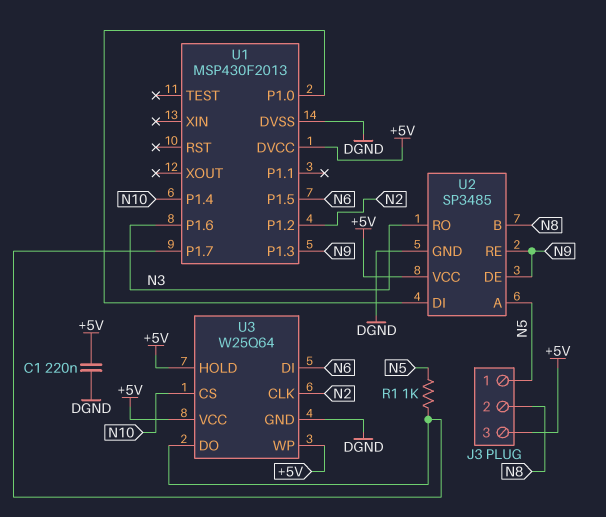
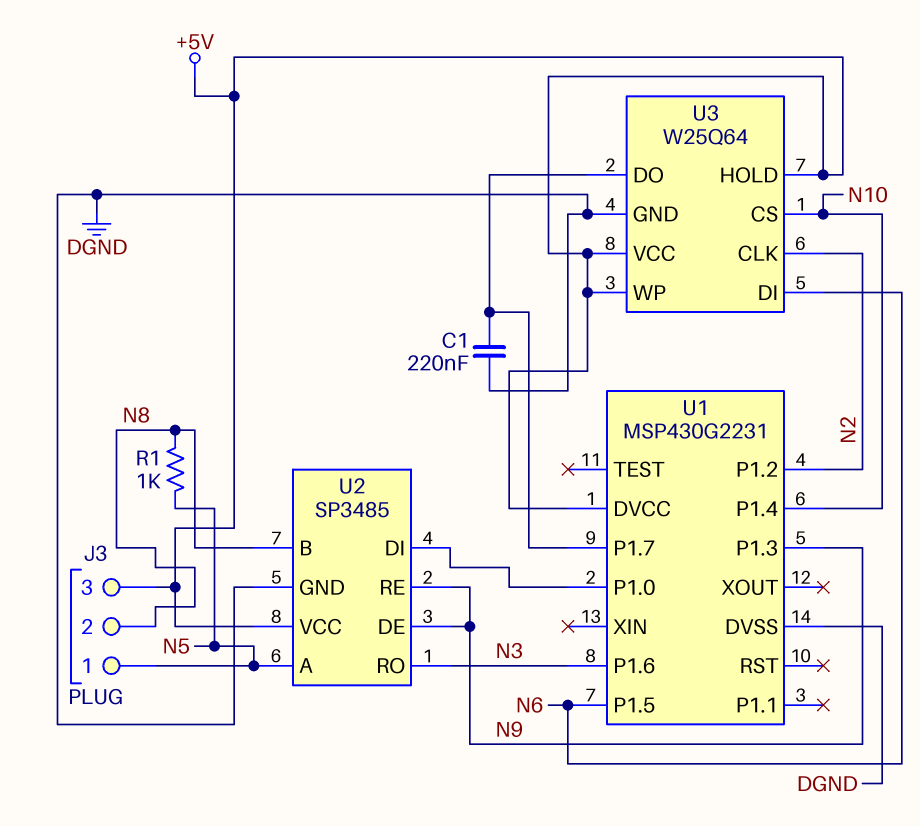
C1: 220nF (+5V, DGND) -> 220nF (DGND, U1/P1.7)
R1: 1k (N5, U1/P1.7) -> 1k (N5, N8)
U1: MSP430F2013 -> MSP430G2231

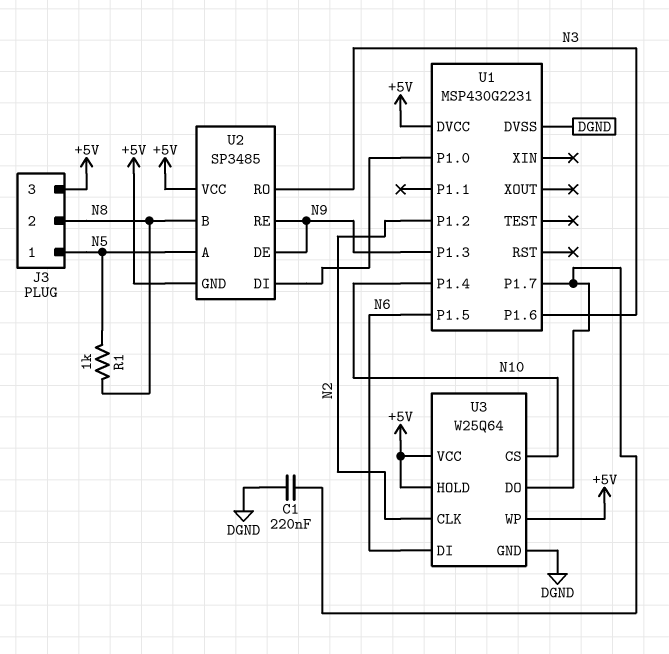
U2 pin GND: DGND -> +5V

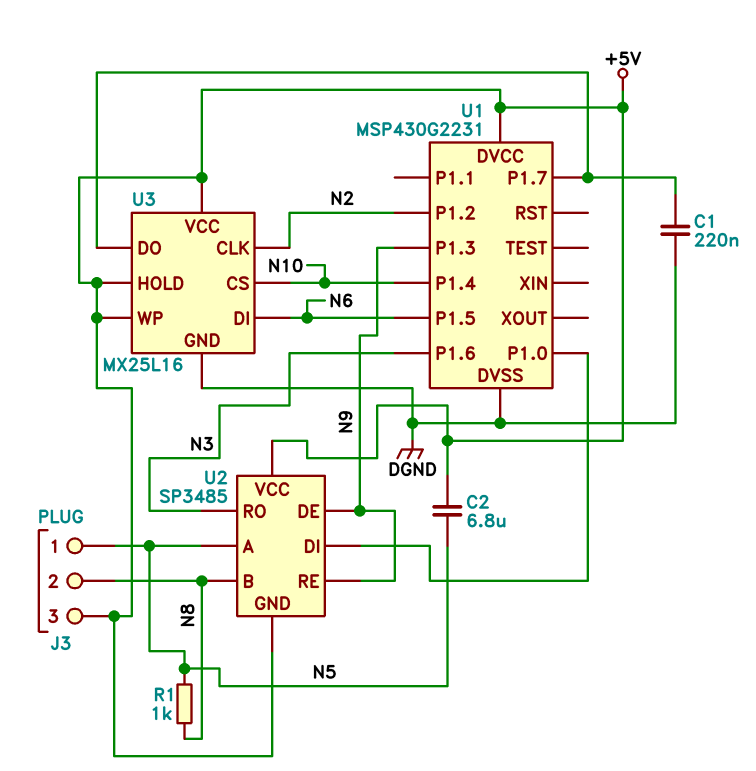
C2: none -> 6.8uF (+5V, N5)
U3: W25Q64 -> MX25L16

